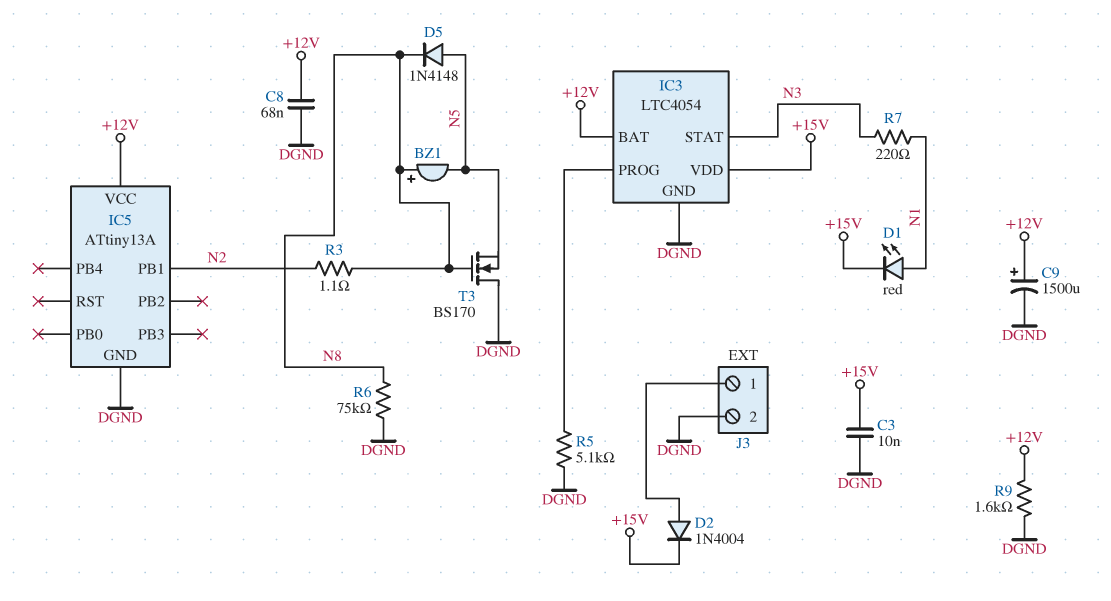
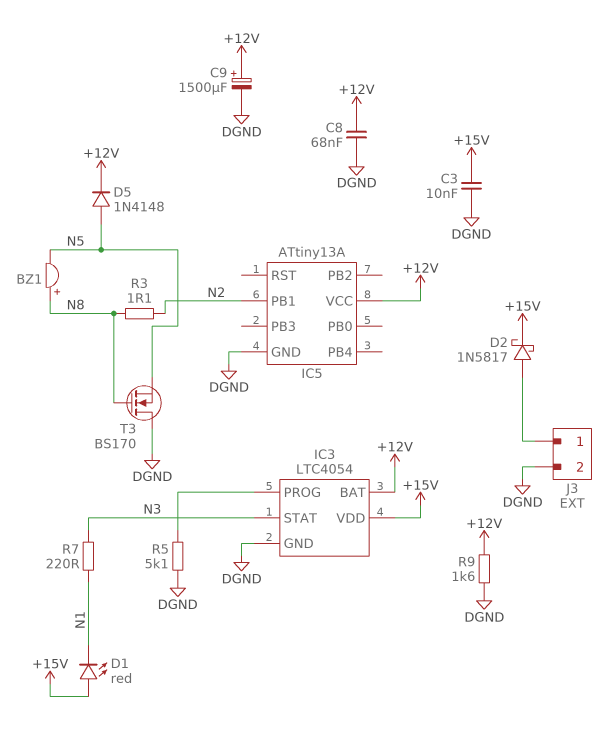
D1: LED red (A N1, K +15V) -> LED red (A +15V, K N1)
D2: diode 1N4004 (A J3/1, K +15V) -> schottky 1N5817 (A J3/1, K +15V)
D5: diode 1N4148 (A N5, K N8) -> diode 1N4148 (A N5, K +12V)
R6: 75k (DGND, N8) -> none

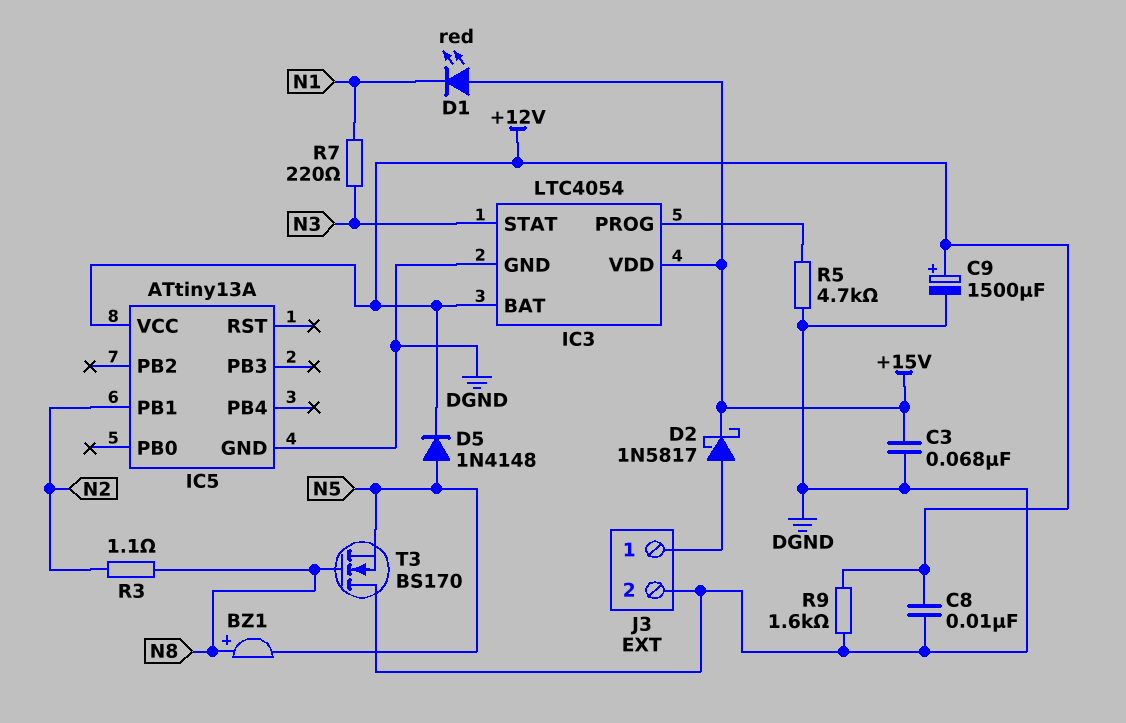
C3: 10nF (+15V, DGND) -> 68nF (+15V, DGND)
C8: 68nF (+12V, DGND) -> 10nF (+12V, DGND)
R5: 5.1k (DGND, IC3/PROG) -> 4.7k (DGND, IC3/PROG)

